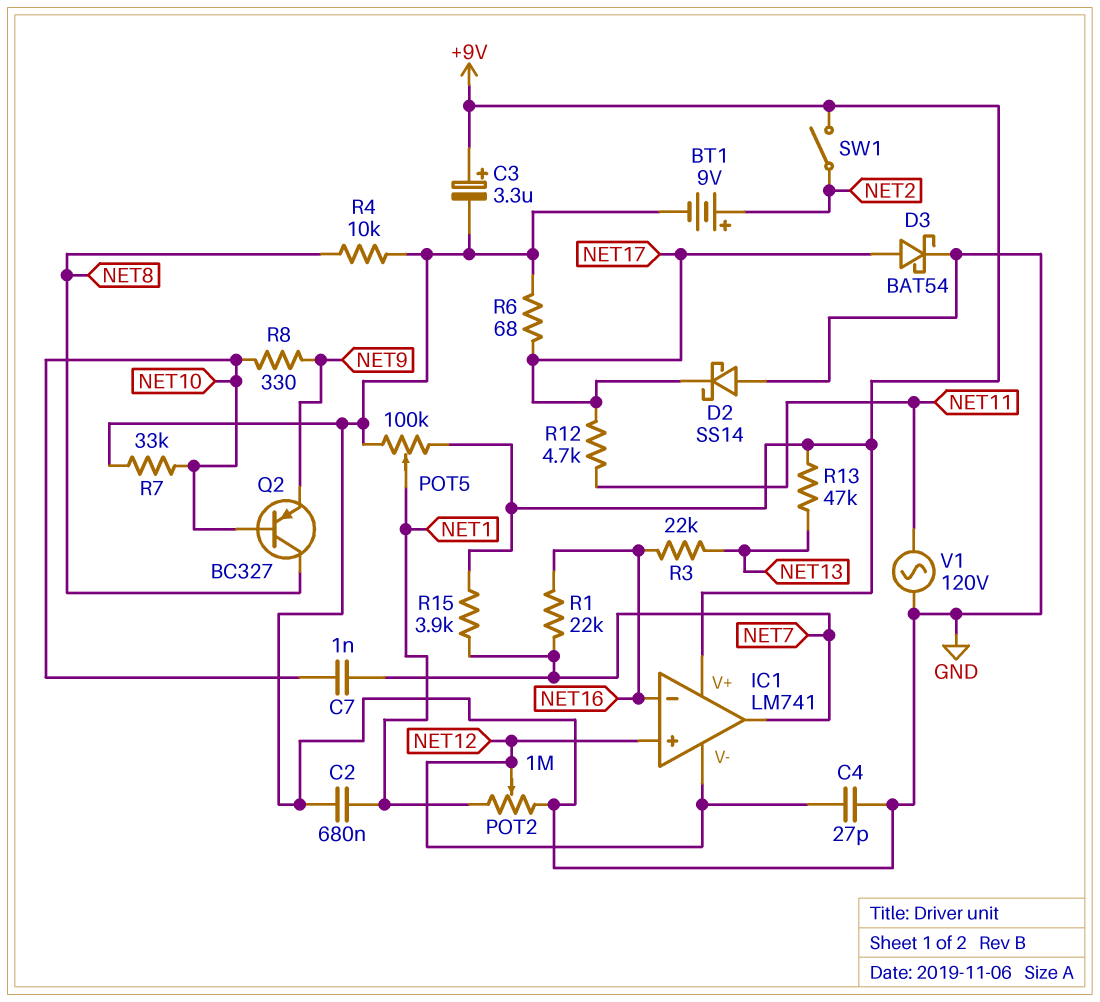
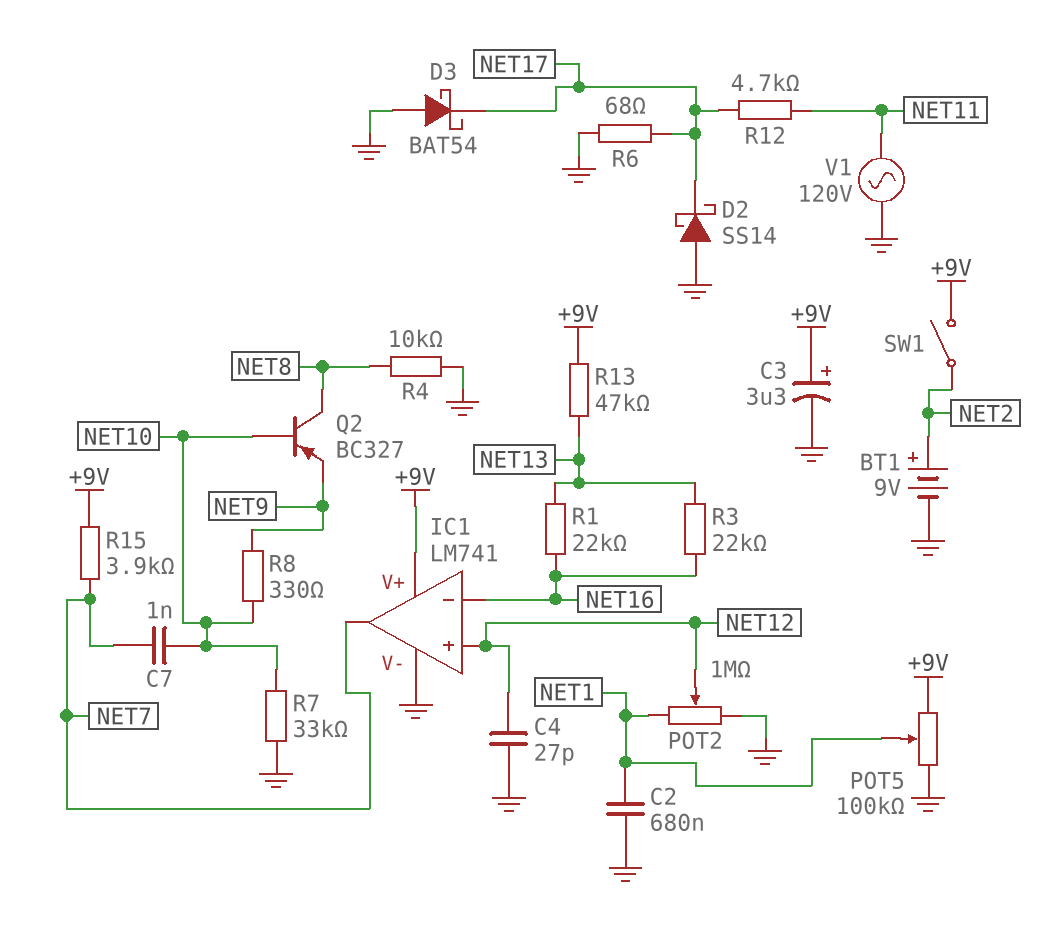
D3: schottky BAT54 (A NET17, K GND) -> schottky BAT54 (A GND, K NET17)
IC1 pin V-: NET12 -> GND
R1: 22k (NET7, NET16) -> 22k (NET13, NET16)

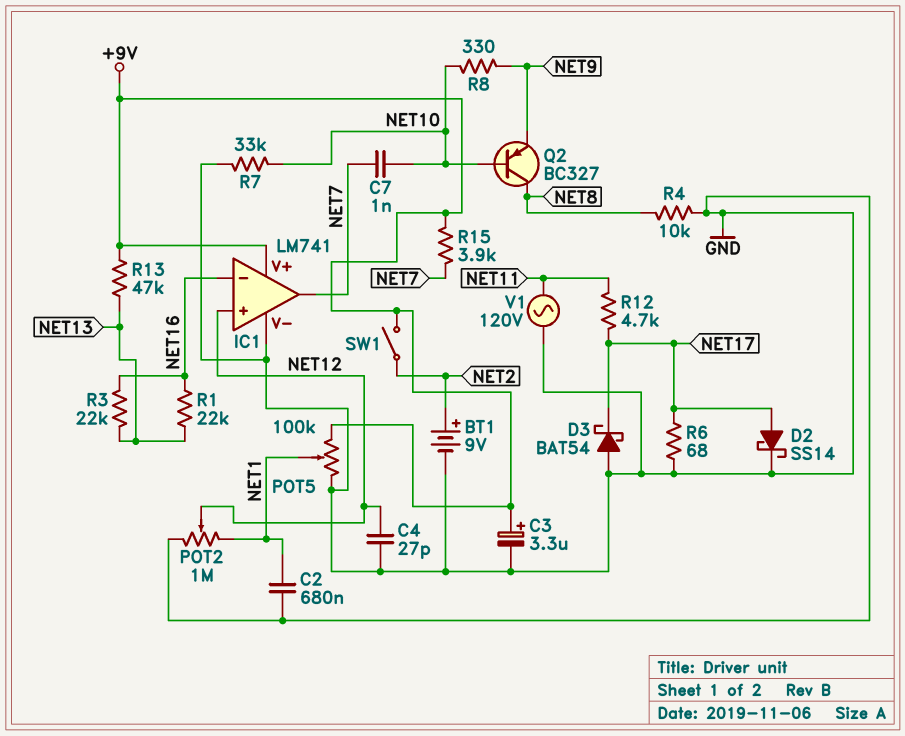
D2: schottky SS14 (A GND, K NET17) -> schottky SS14 (A NET17, K GND)

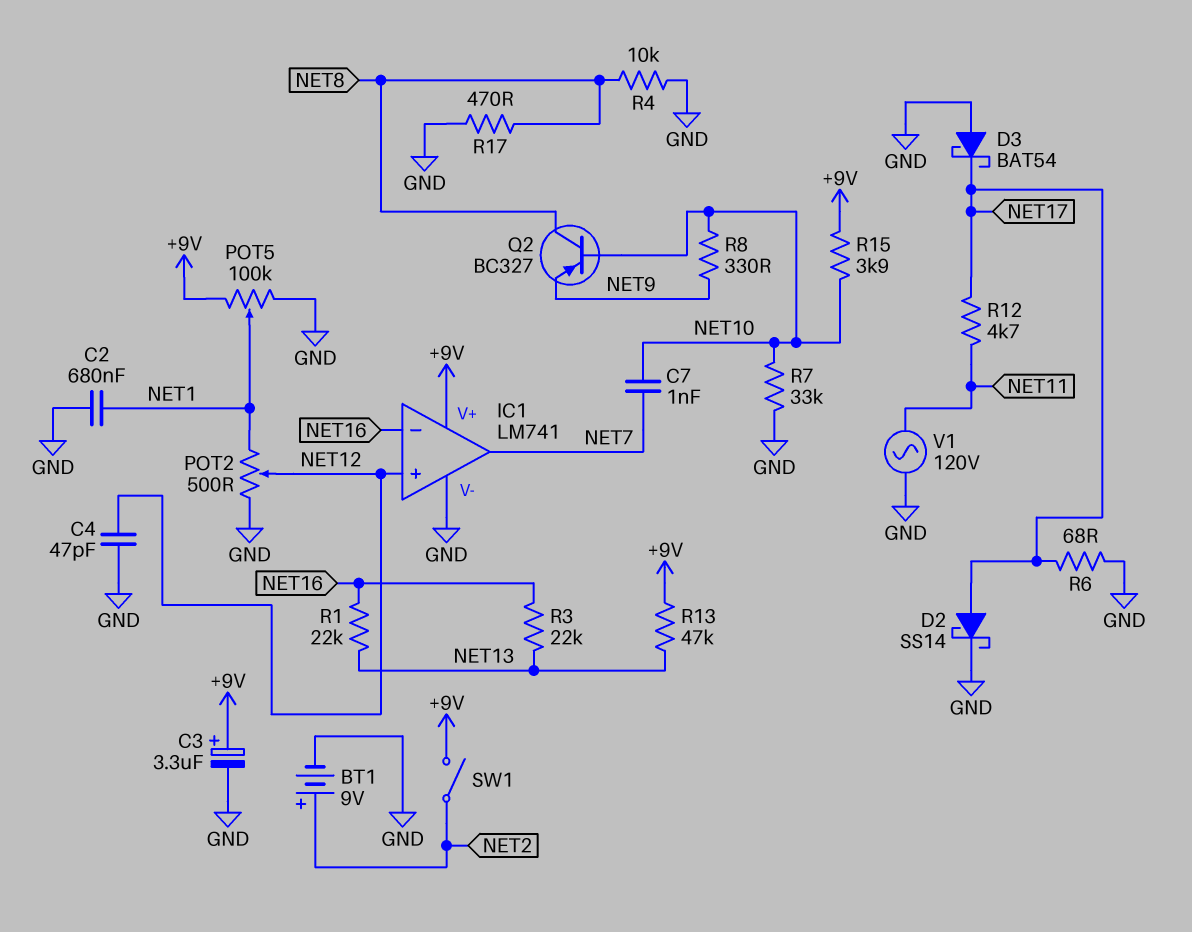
C4: 27pF (GND, NET12) -> 47pF (GND, NET12)
POT2: 1M (GND, NET1, wiper NET12) -> 500 (GND, NET1, wiper NET12)
R15: 3.9k (+9V, NET7) -> 3.9k (+9V, NET10)
R17: none -> 470 (GND, NET8)

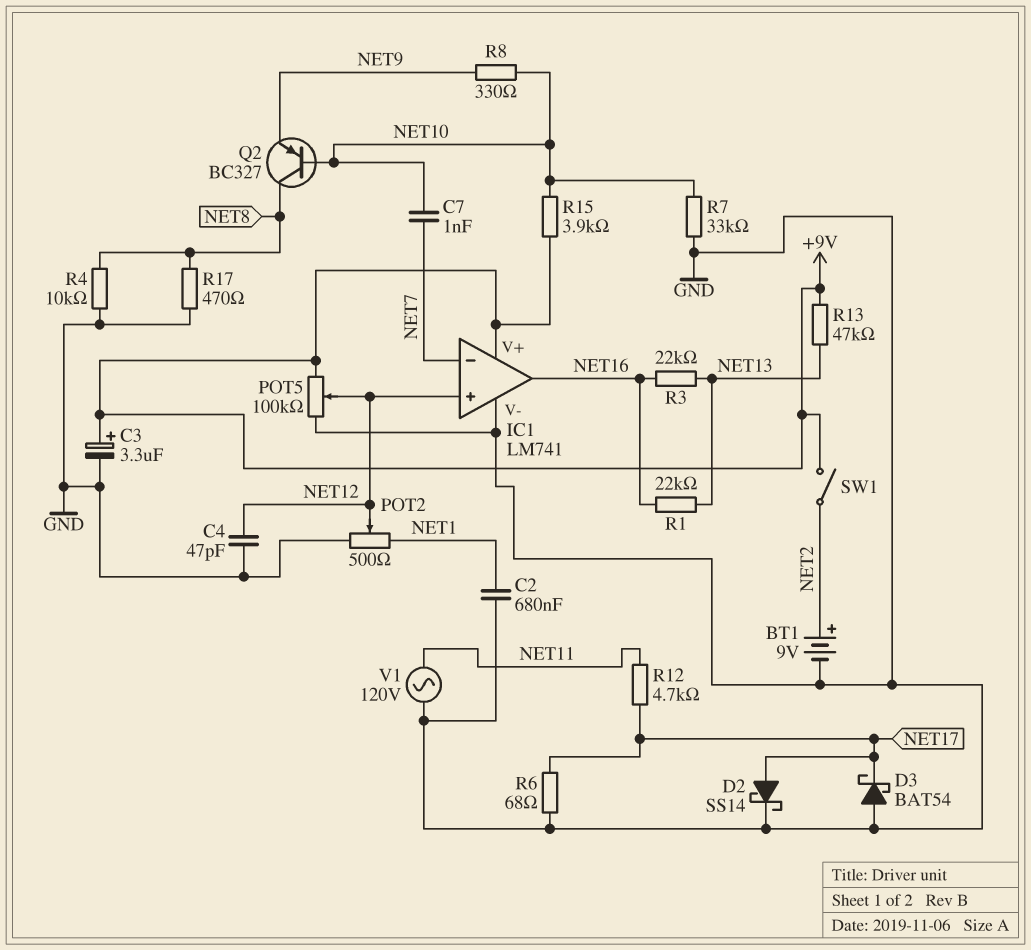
IC1 pin in-: NET16 -> NET7
IC1 pin out: NET7 -> NET16
POT5: 100k (+9V, GND, wiper NET1) -> 100k (+9V, GND, wiper NET12)

